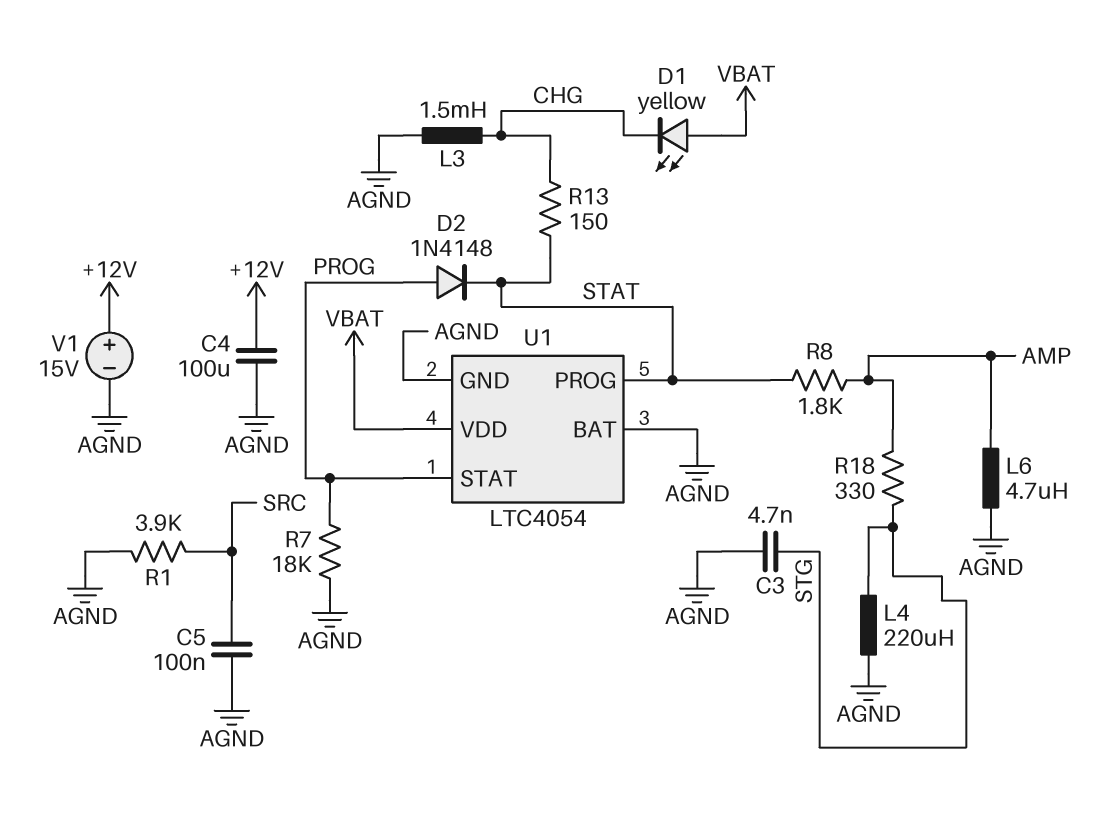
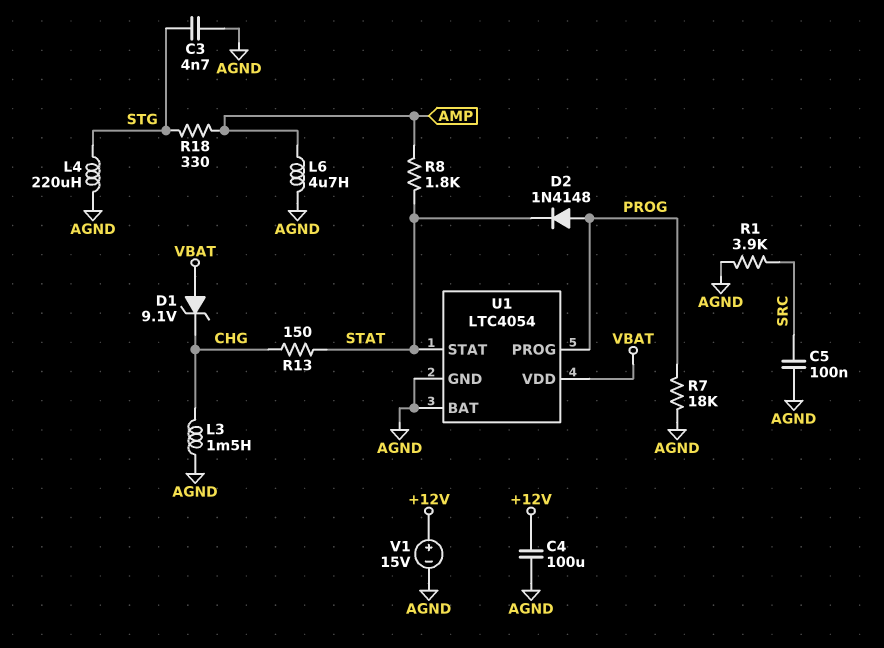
D1: LED yellow (A VBAT, K CHG) -> zener 9.1V (A VBAT, K CHG)
U1 pin PROG: STAT -> PROG
U1 pin STAT: PROG -> STAT

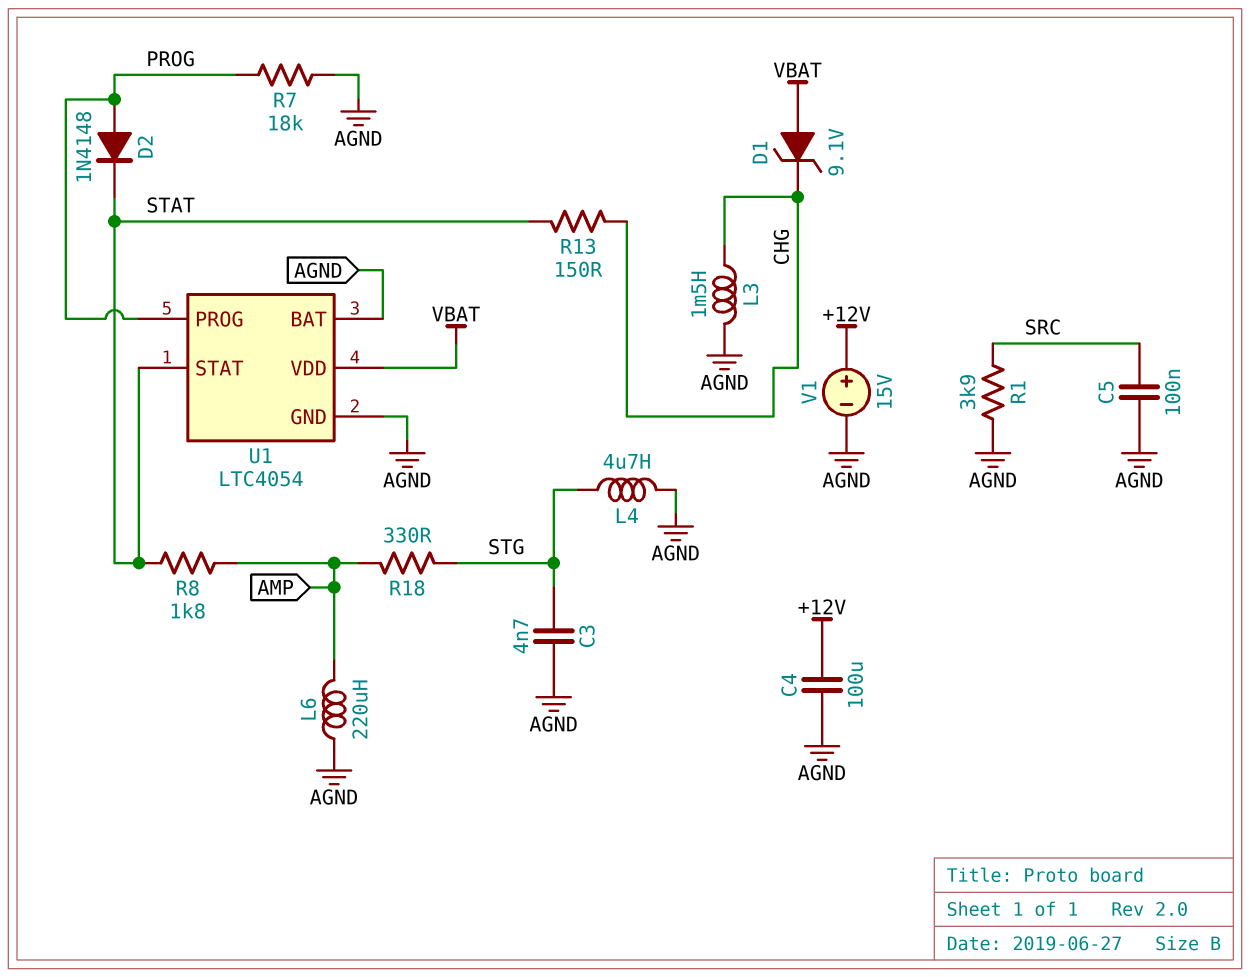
L4: 220uH (AGND, STG) -> 4.7uH (AGND, STG)
L6: 4.7uH (AGND, AMP) -> 220uH (AGND, AMP)

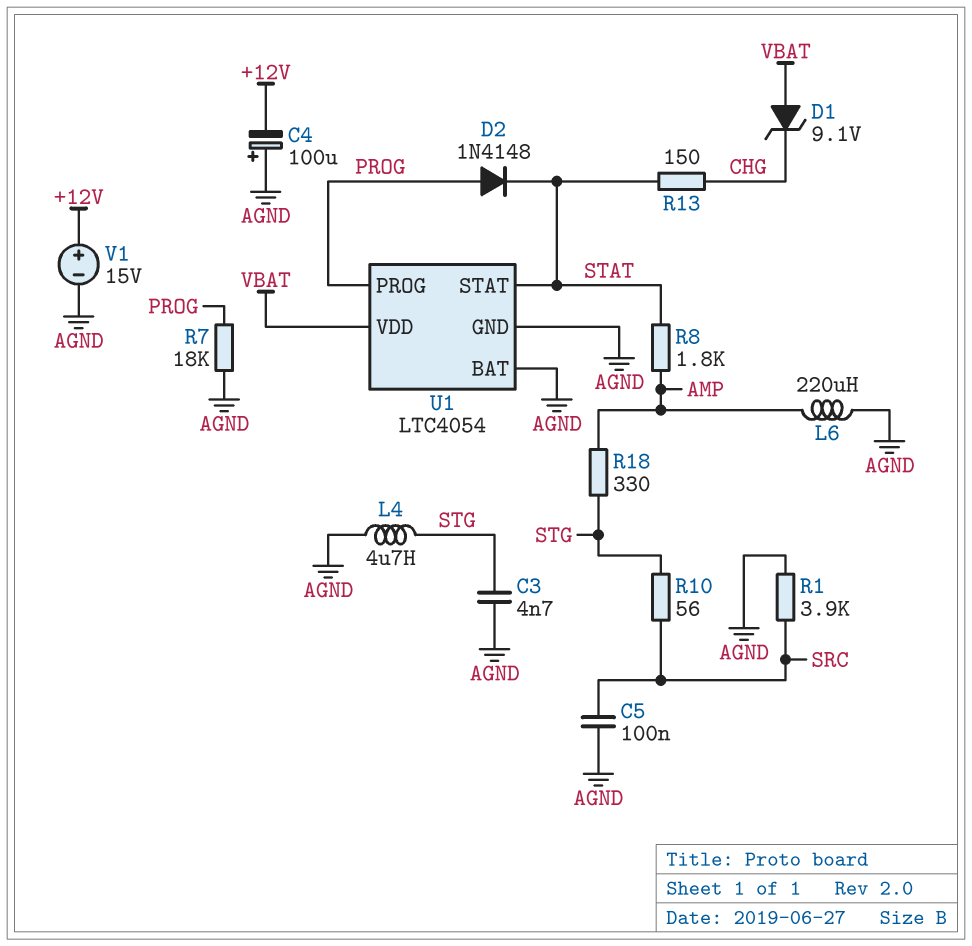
C4: 100uF (+12V, AGND) -> 100uF (plus AGND, minus +12V)
L3: 1.5mH (AGND, CHG) -> none
R10: none -> 56 (SRC, STG)

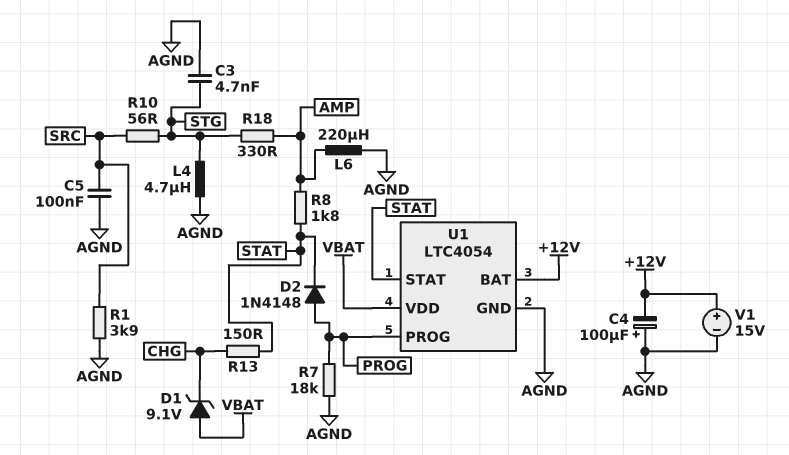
U1 pin BAT: AGND -> +12V

